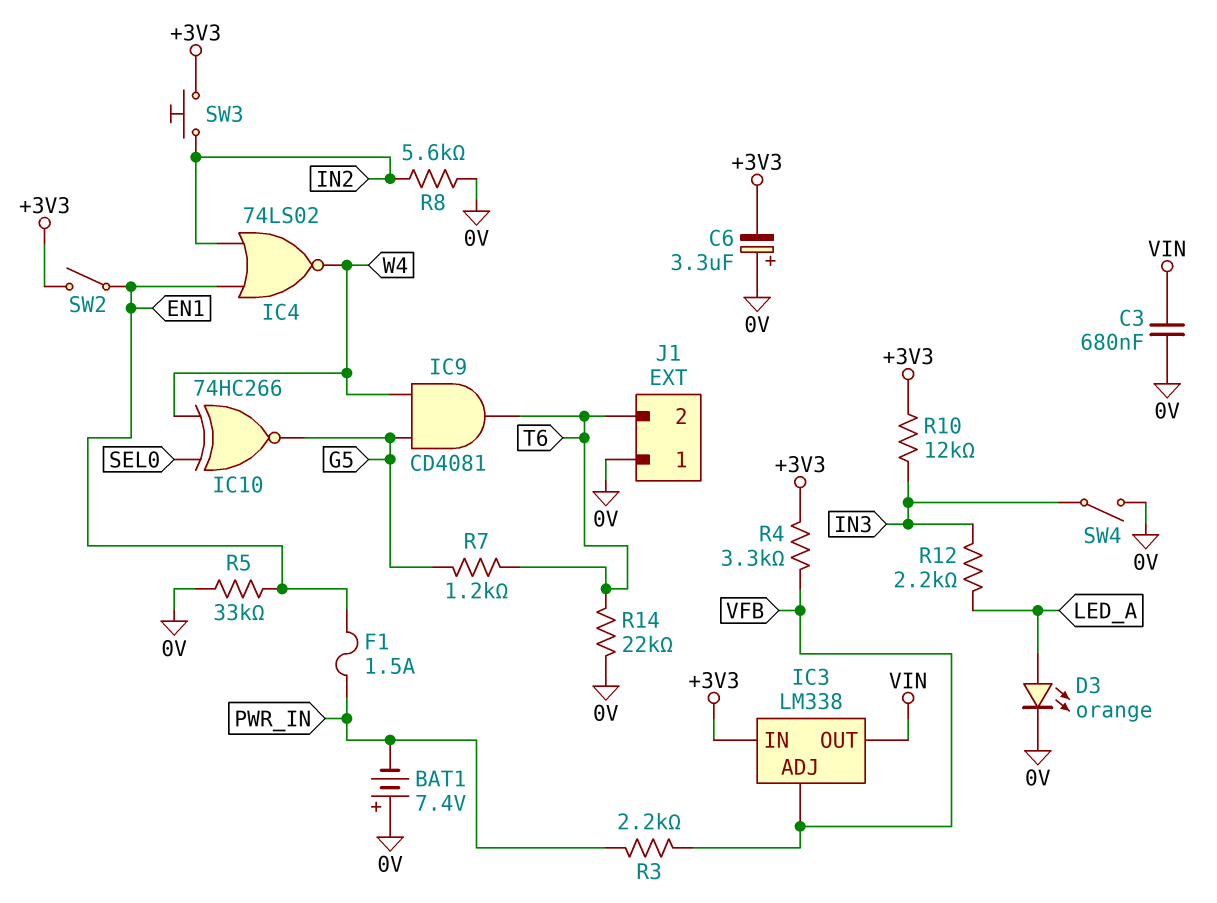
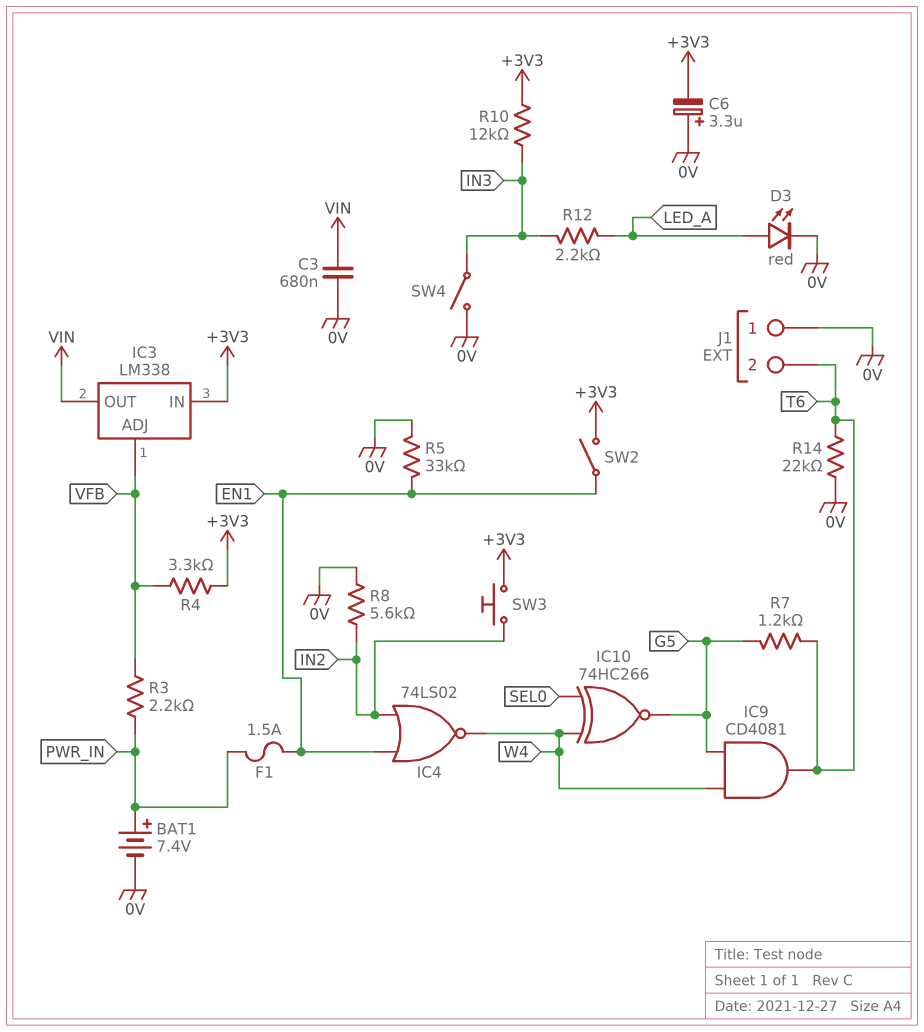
BAT1: 7.4V (plus 0V, minus PWR_IN) -> 7.4V (plus PWR_IN, minus 0V)
D3: LED orange (A LED_A, K 0V) -> LED red (A LED_A, K 0V)

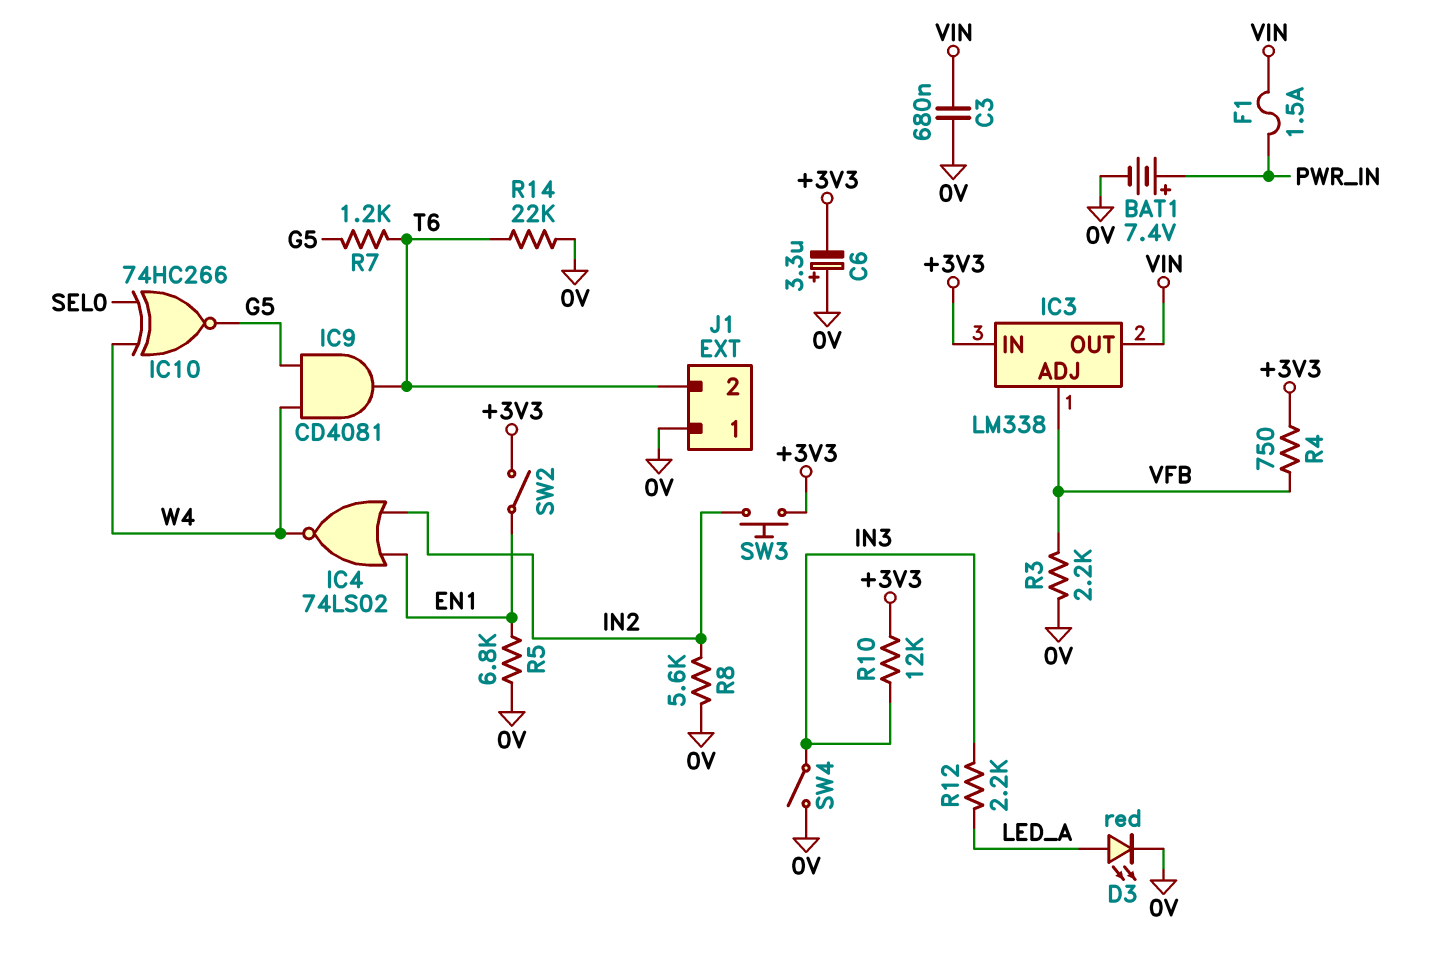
F1: 1.5A (EN1, PWR_IN) -> 1.5A (PWR_IN, VIN)
R3: 2.2k (PWR_IN, VFB) -> 2.2k (0V, VFB)
R4: 3.3k (+3V3, VFB) -> 750 (+3V3, VFB)
R5: 33k (0V, EN1) -> 6.8k (0V, EN1)

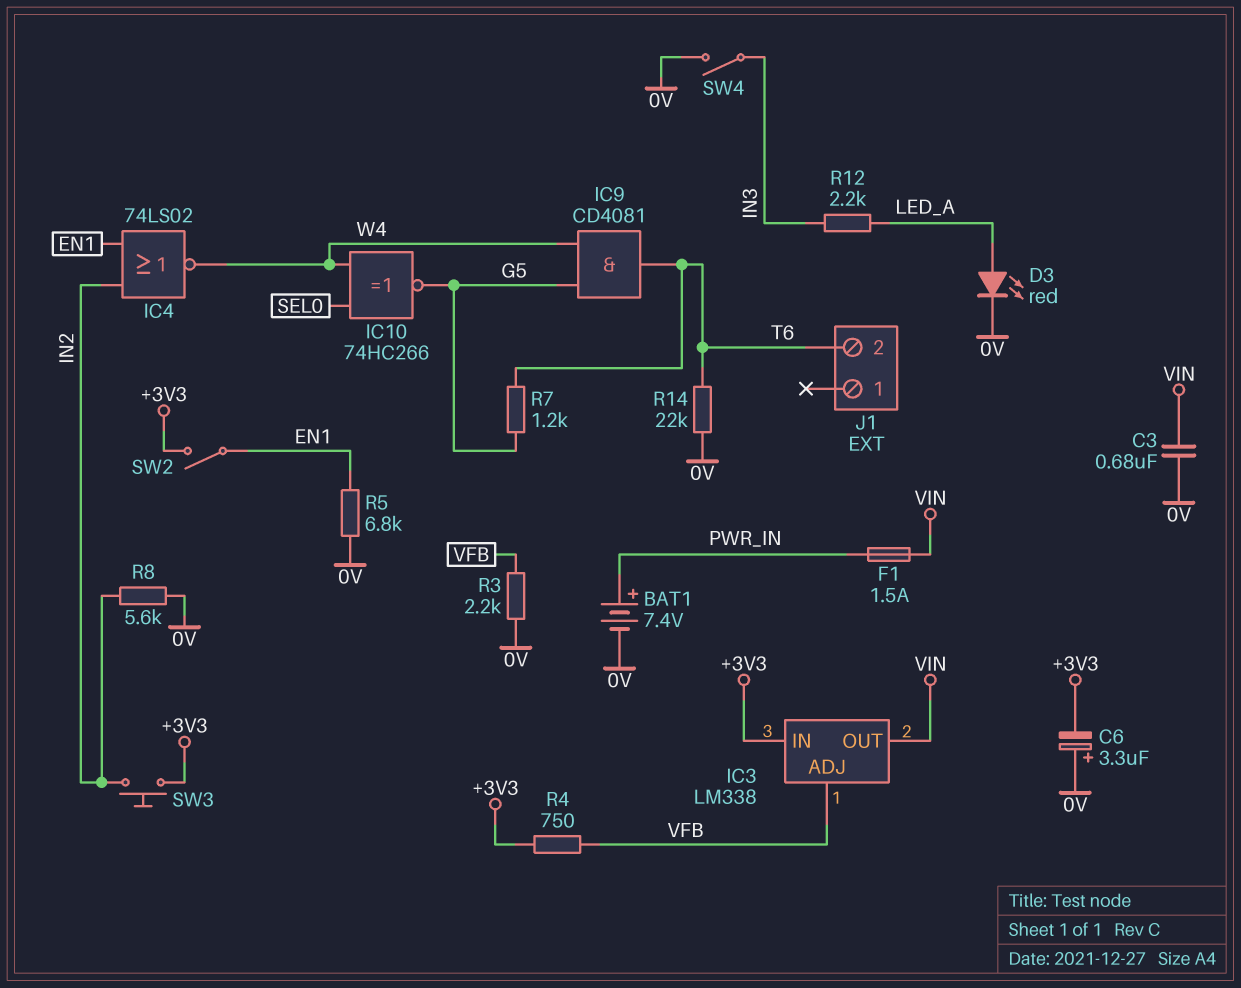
J1 pin 1: 0V -> none
R10: 12k (+3V3, IN3) -> none

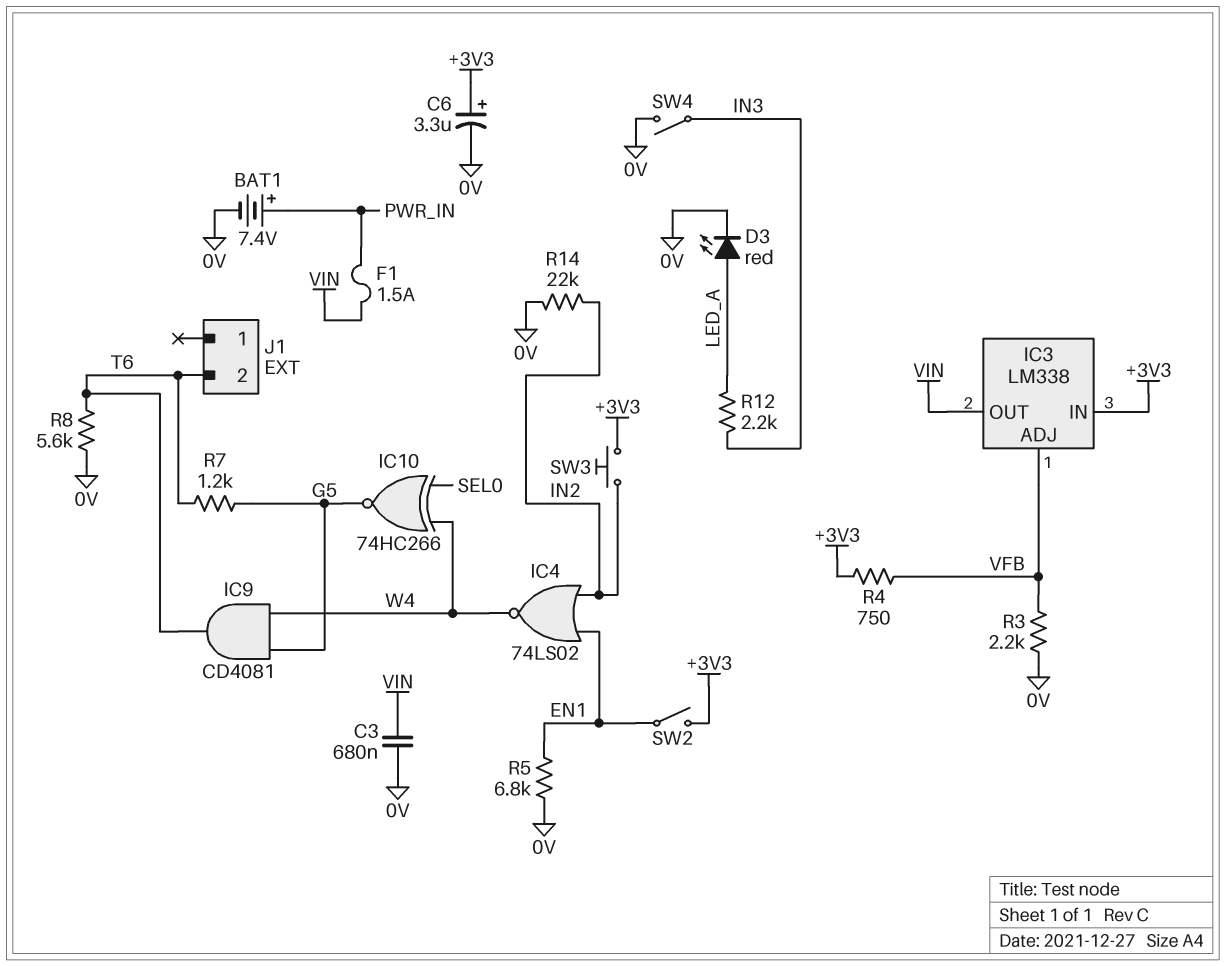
C6: 3.3uF (plus 0V, minus +3V3) -> 3.3uF (plus +3V3, minus 0V)
R8: 5.6k (0V, IN2) -> 5.6k (0V, T6)
R14: 22k (0V, T6) -> 22k (0V, IN2)

